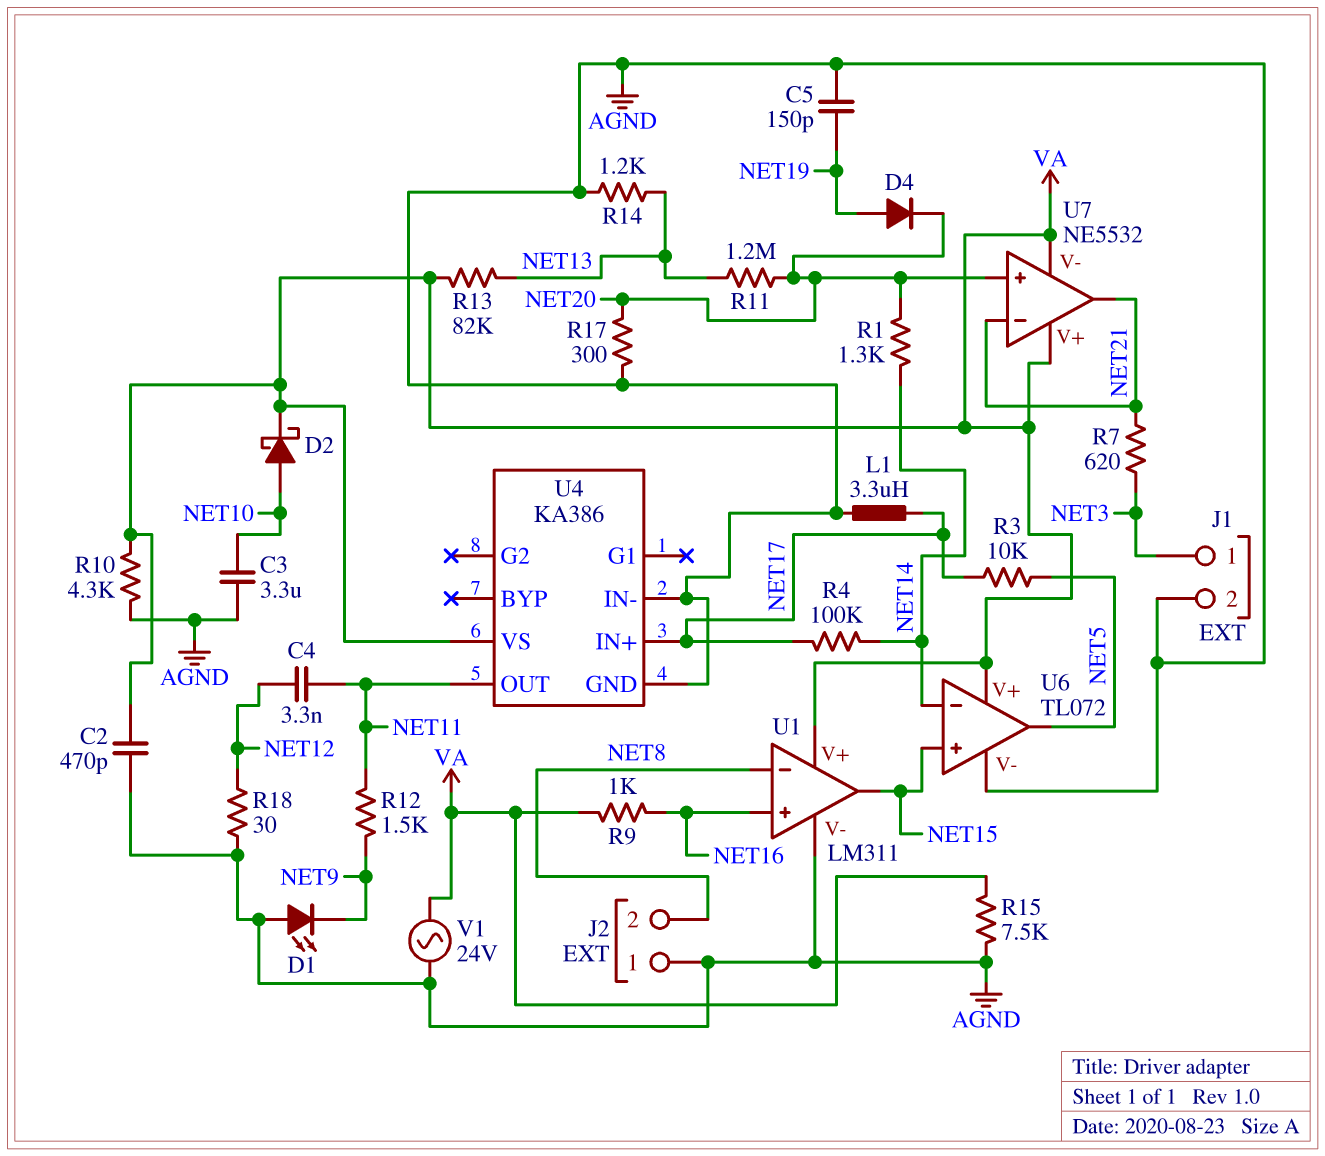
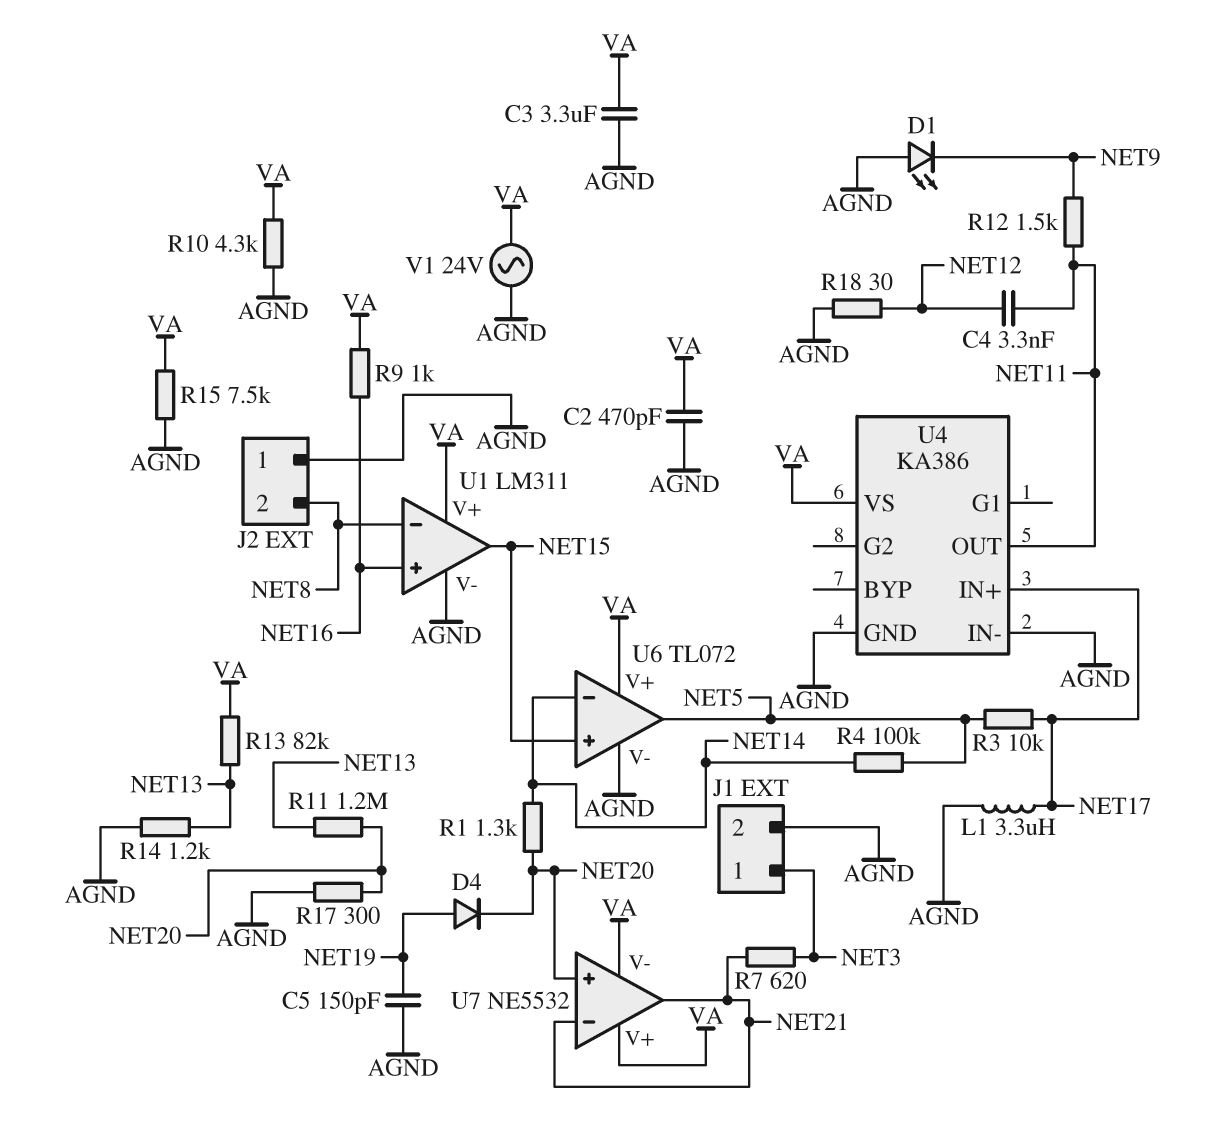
C3: 3.3uF (AGND, NET10) -> 3.3uF (AGND, VA)
D2: schottky (A NET10, K VA) -> none
R4: 100k (NET14, NET17) -> 100k (NET5, NET14)

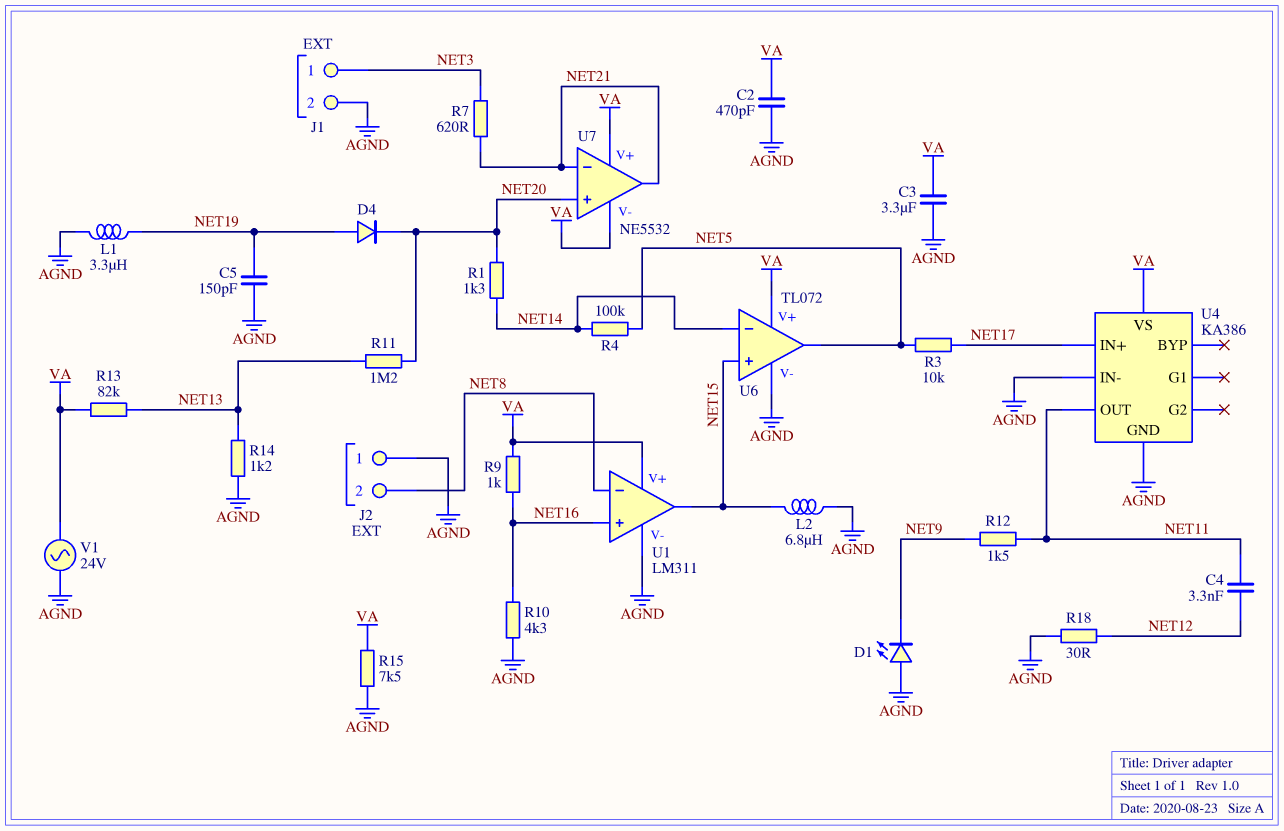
L1: 3.3uH (AGND, NET17) -> 3.3uH (AGND, NET19)
L2: none -> 6.8uH (AGND, NET15)
R10: 4.3k (AGND, VA) -> 4.3k (AGND, NET16)
R17: 300 (AGND, NET20) -> none

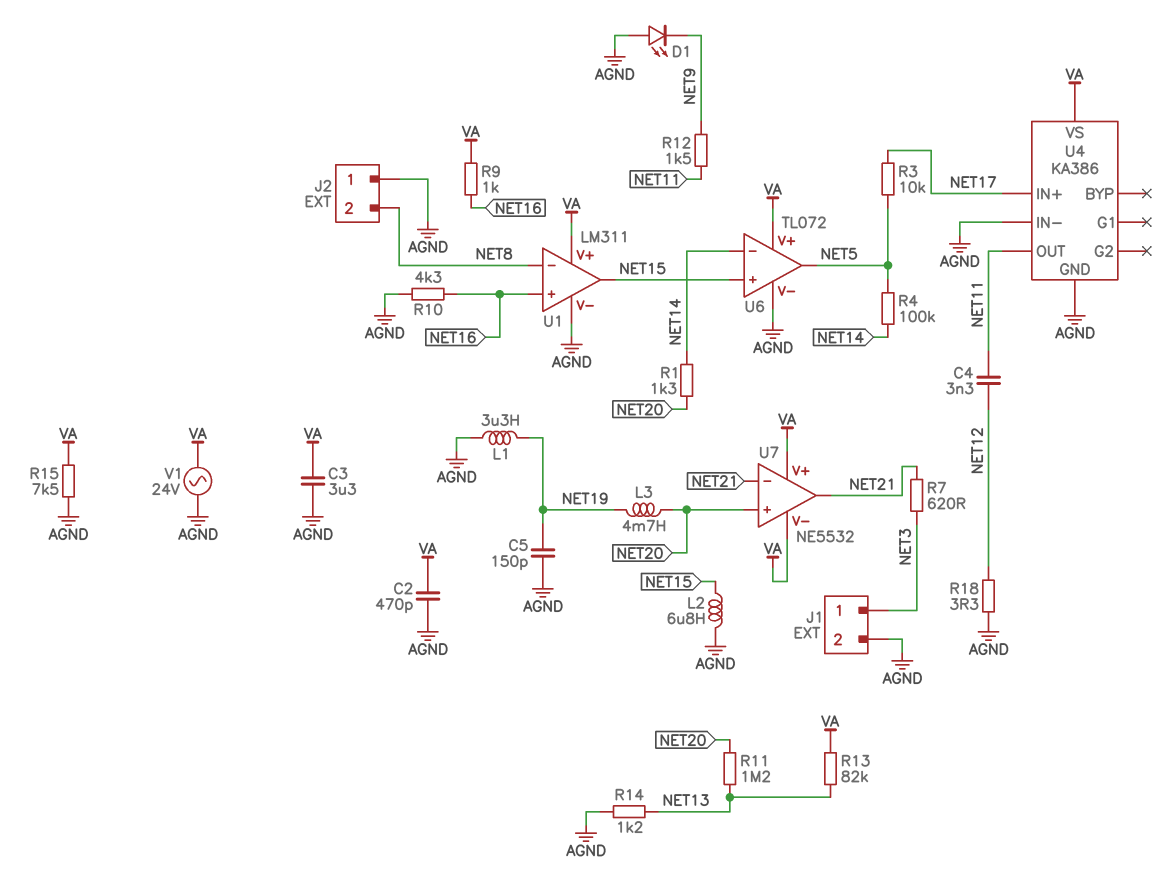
D4: diode (A NET19, K NET20) -> none
L3: none -> 4.7mH (NET19, NET20)
R18: 30 (AGND, NET12) -> 3.3 (AGND, NET12)

